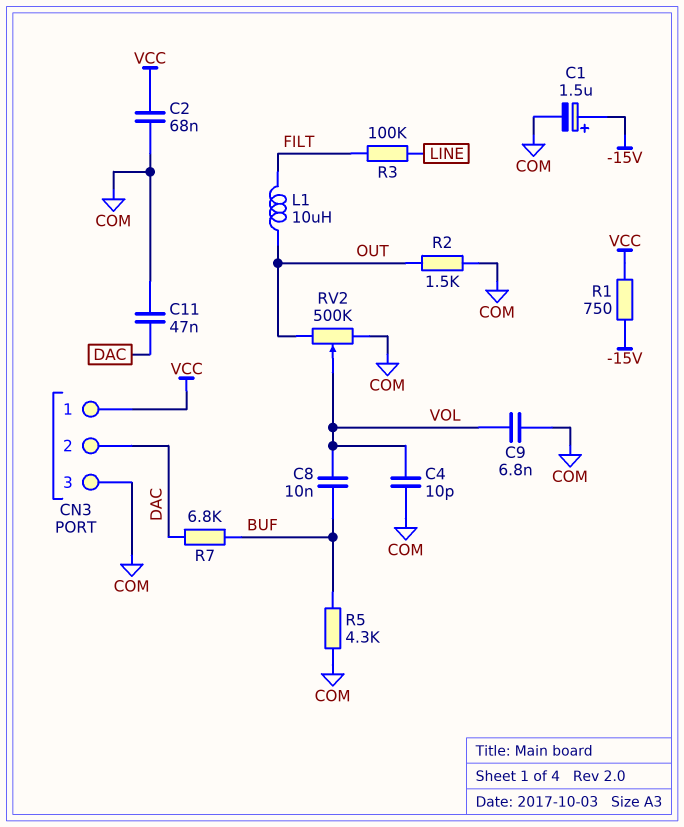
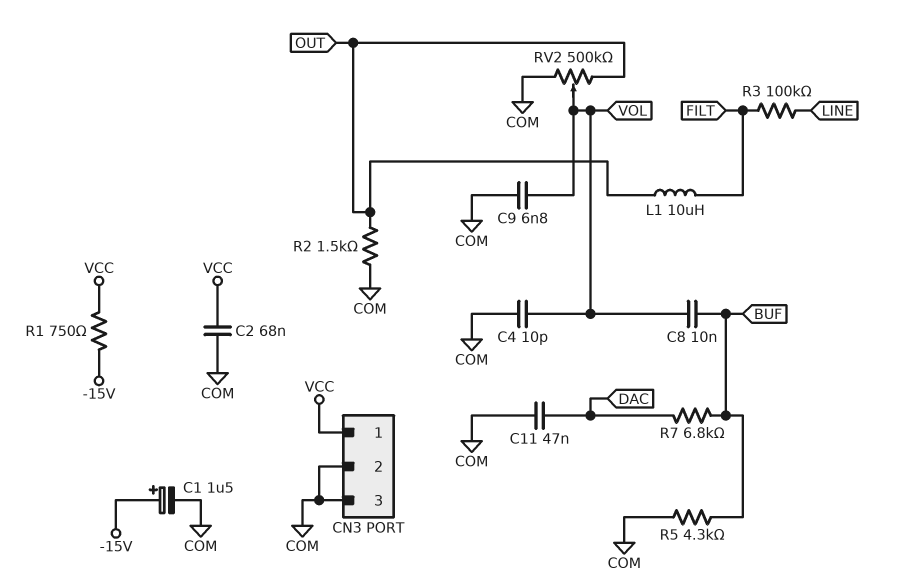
CN3 pin 2: DAC -> COM

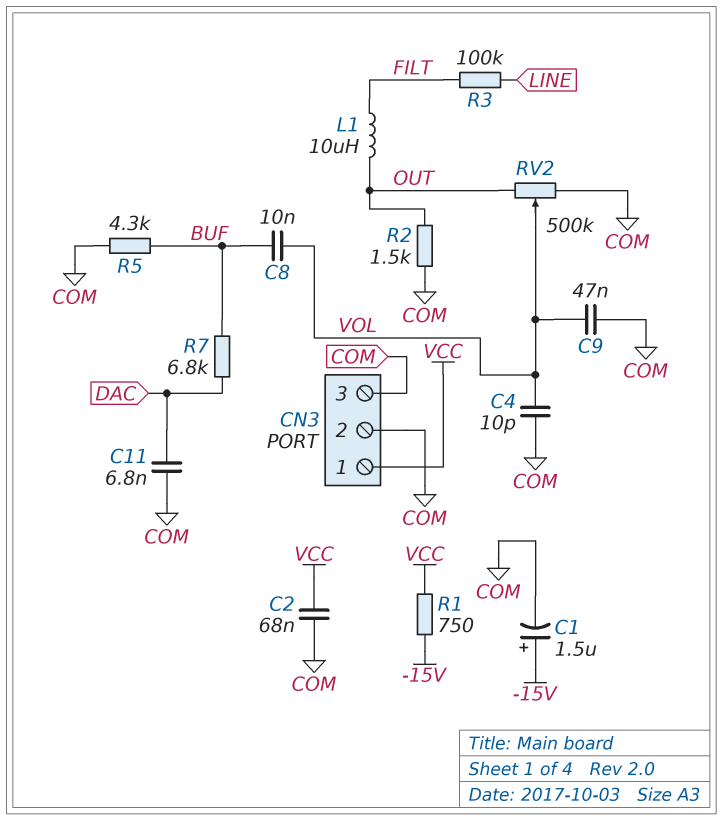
C9: 6.8nF (COM, VOL) -> 47nF (COM, VOL)
C11: 47nF (COM, DAC) -> 6.8nF (COM, DAC)

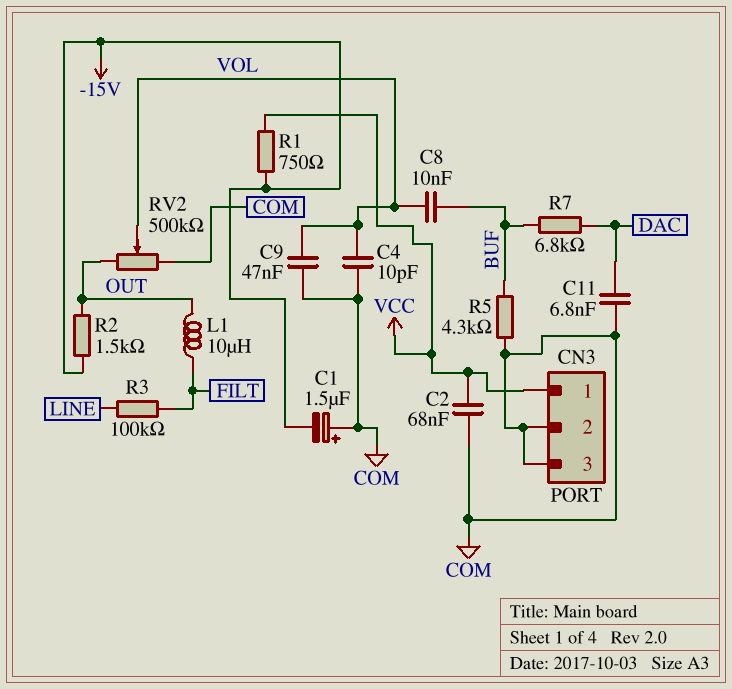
C1: 1.5uF (plus -15V, minus COM) -> 1.5uF (plus COM, minus -15V)
R2: 1.5k (COM, OUT) -> 1.5k (-15V, OUT)

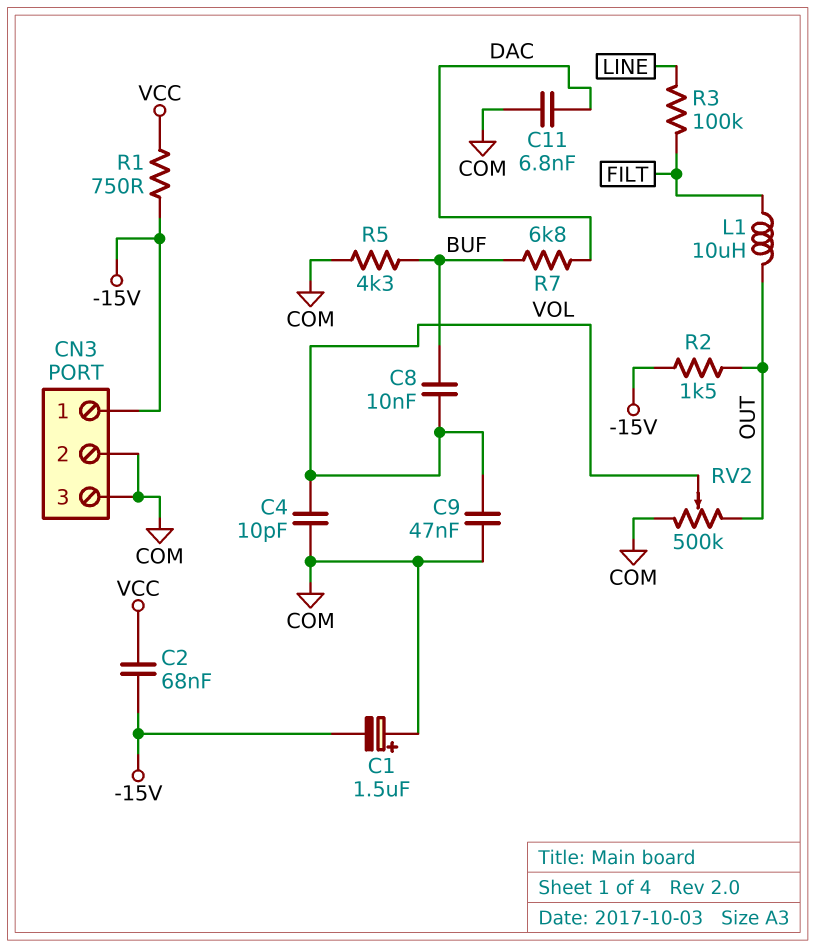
C2: 68nF (COM, VCC) -> 68nF (-15V, VCC)
CN3 pin 1: VCC -> -15V

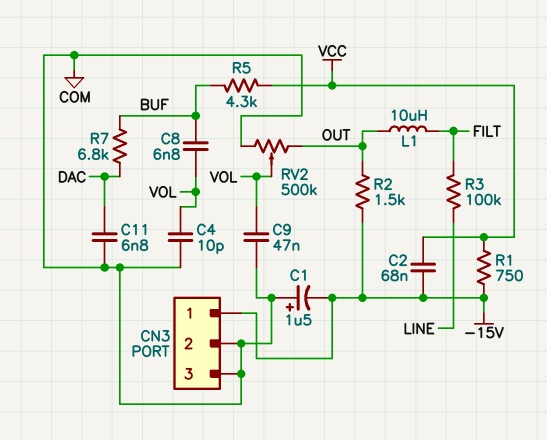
C8: 10nF (BUF, VOL) -> 6.8nF (BUF, VOL)
R5: 4.3k (BUF, COM) -> 4.3k (BUF, VCC)

